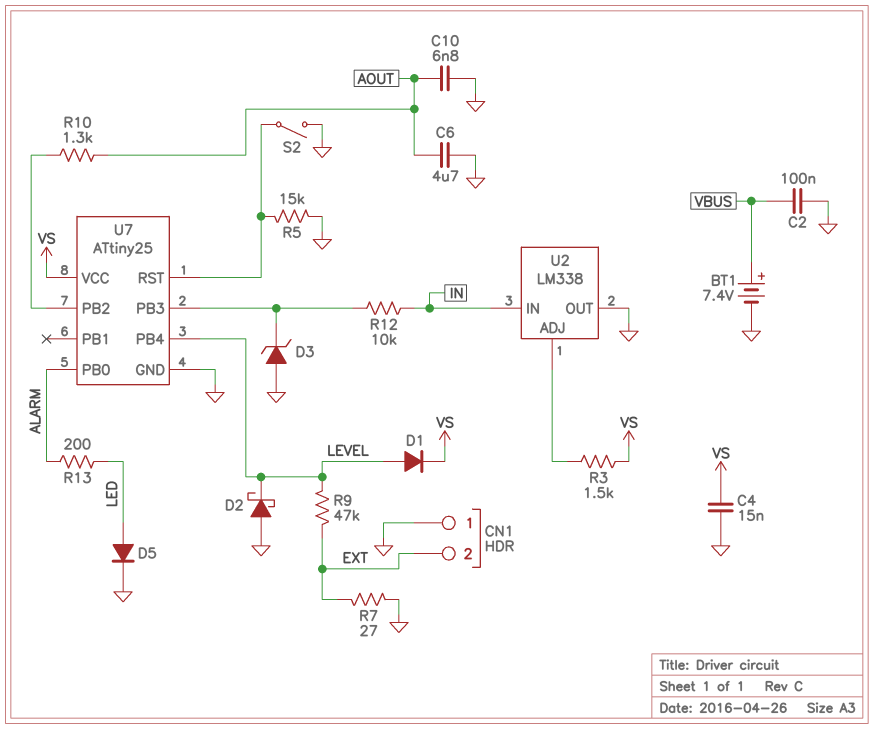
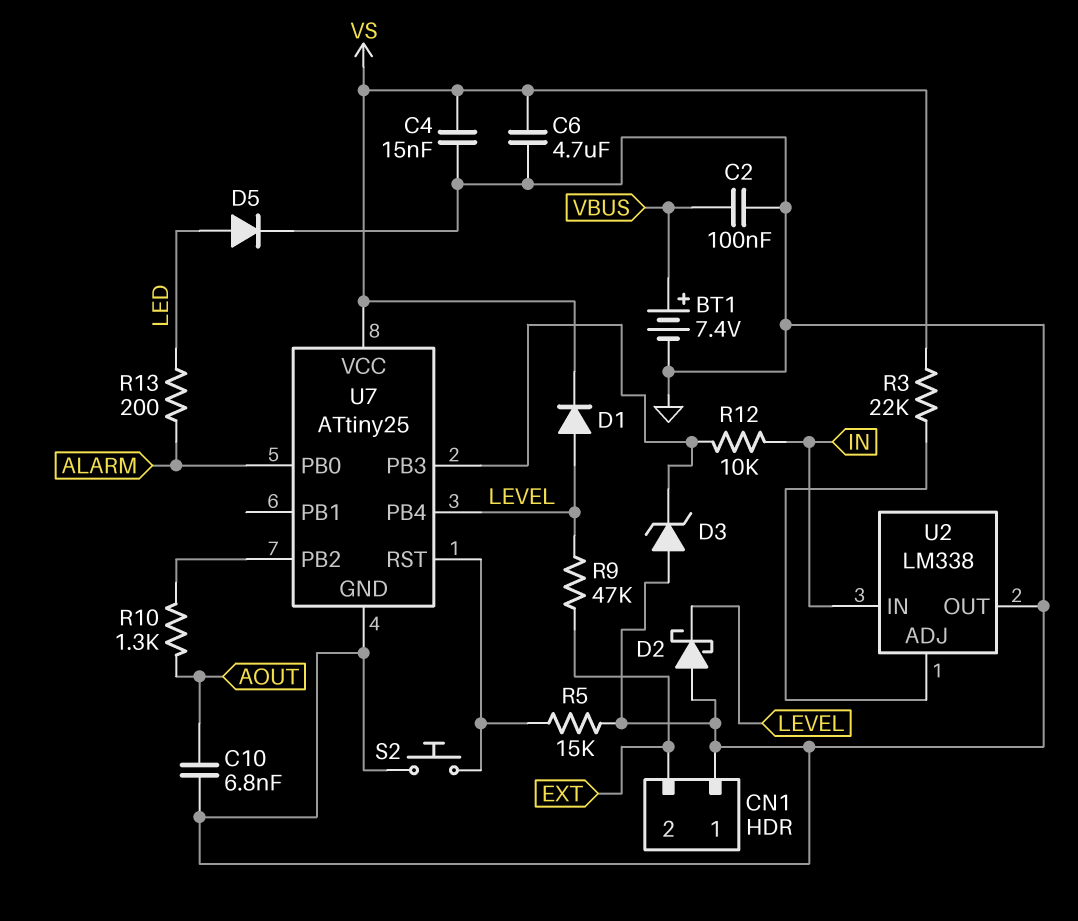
C6: 4.7uF (AOUT, GND) -> 4.7uF (GND, VS)
R3: 1.5k (U2/ADJ, VS) -> 22k (U2/ADJ, VS)
R7: 27 (EXT, GND) -> none
S2: switch (GND, U7/RST) -> button (GND, U7/RST)

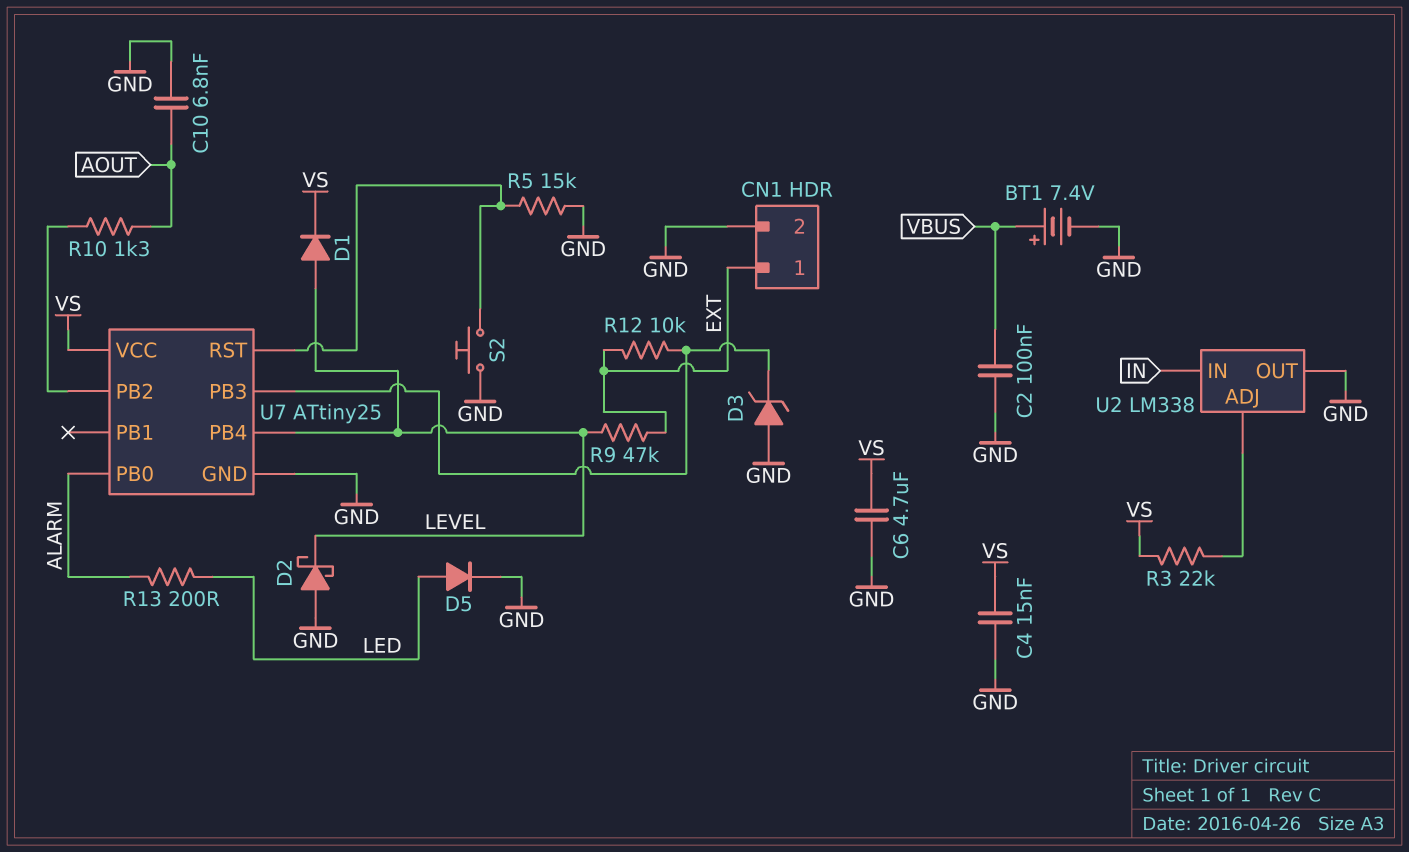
CN1 pin 1: GND -> EXT
CN1 pin 2: EXT -> GND
R12: 10k (IN, U7/PB3) -> 10k (EXT, U7/PB3)

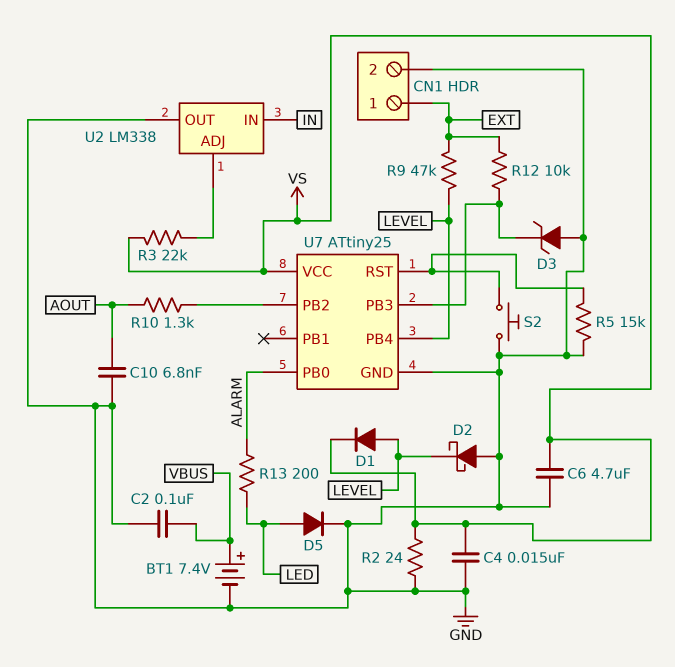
R2: none -> 24 (GND, VS)

